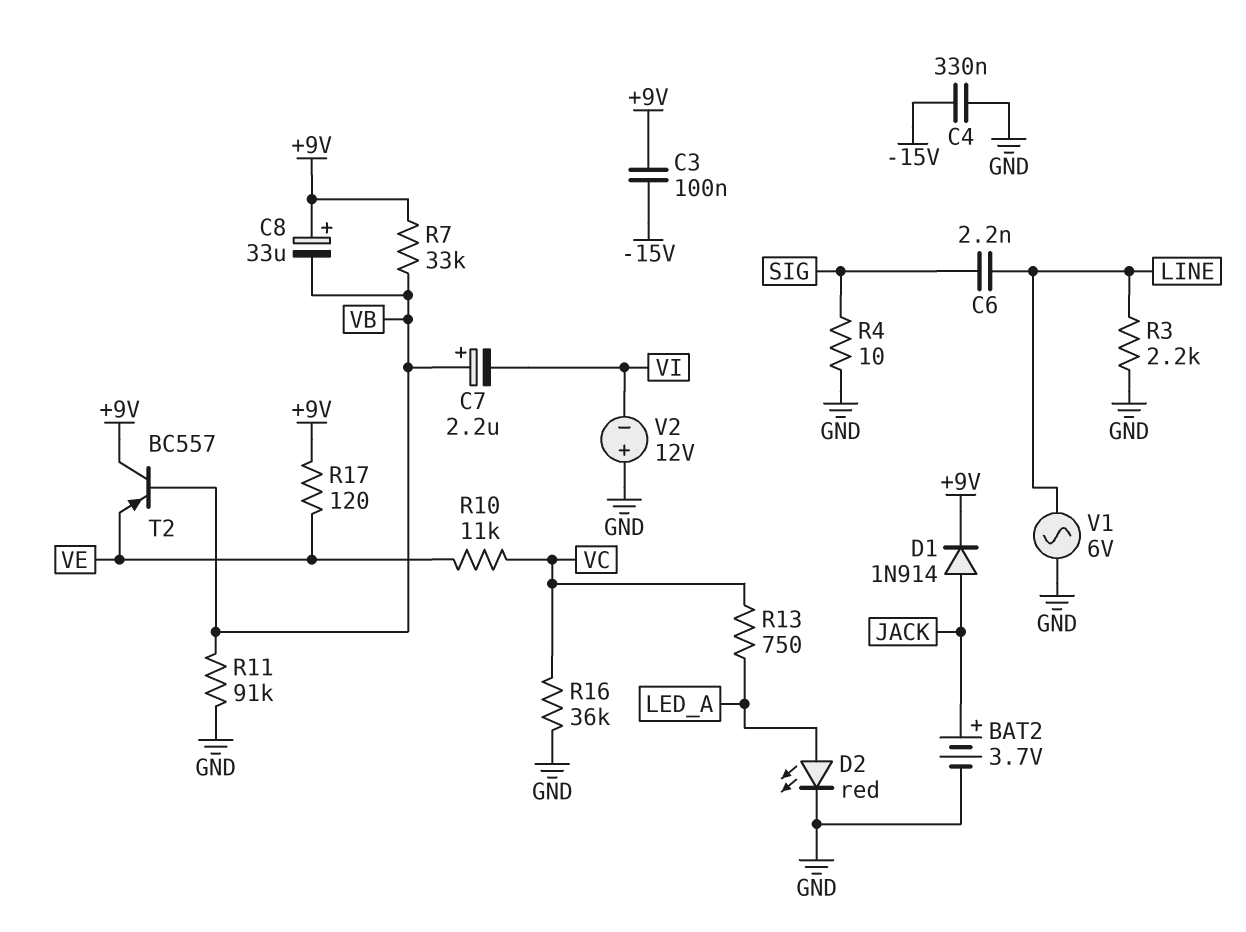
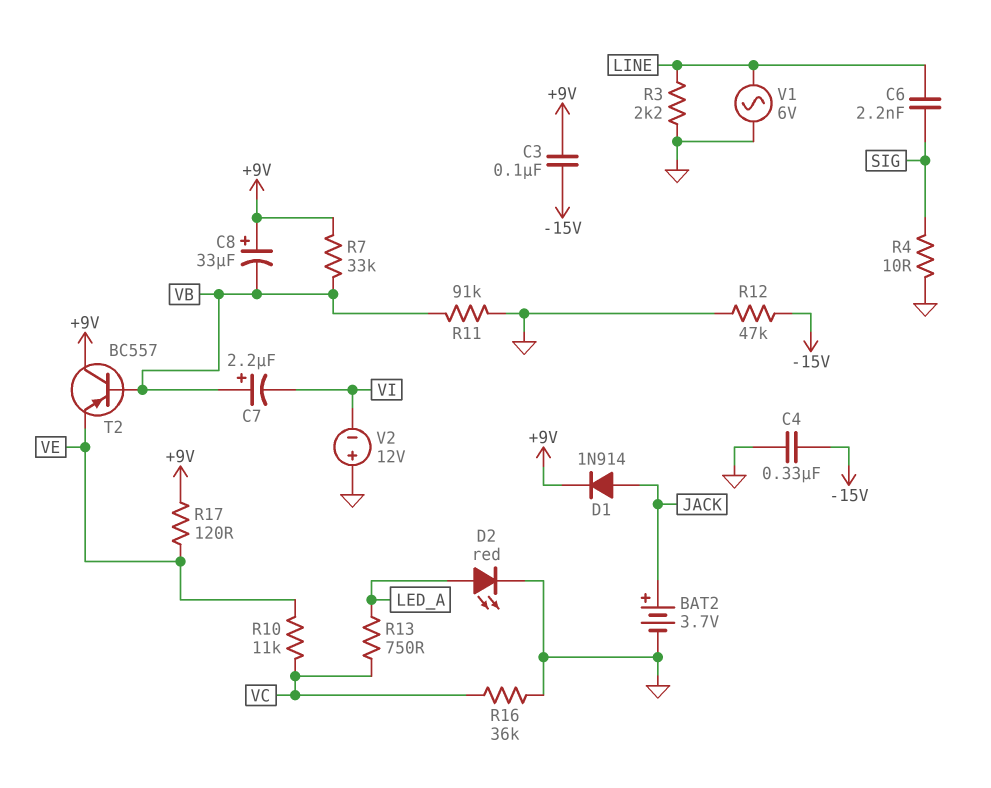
R12: none -> 47k (-15V, GND)

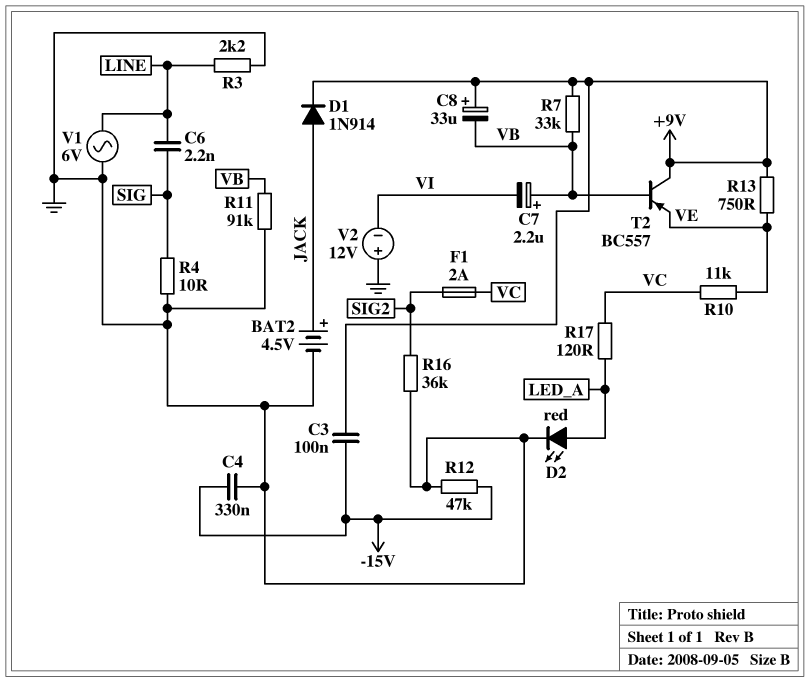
BAT2: 3.7V (plus JACK, minus GND) -> 4.5V (plus JACK, minus GND)
F1: none -> 2A (SIG2, VC)
R13: 750 (LED_A, VC) -> 750 (+9V, VE)
R16: 36k (GND, VC) -> 36k (GND, SIG2)
R17: 120 (+9V, VE) -> 120 (LED_A, VC)

